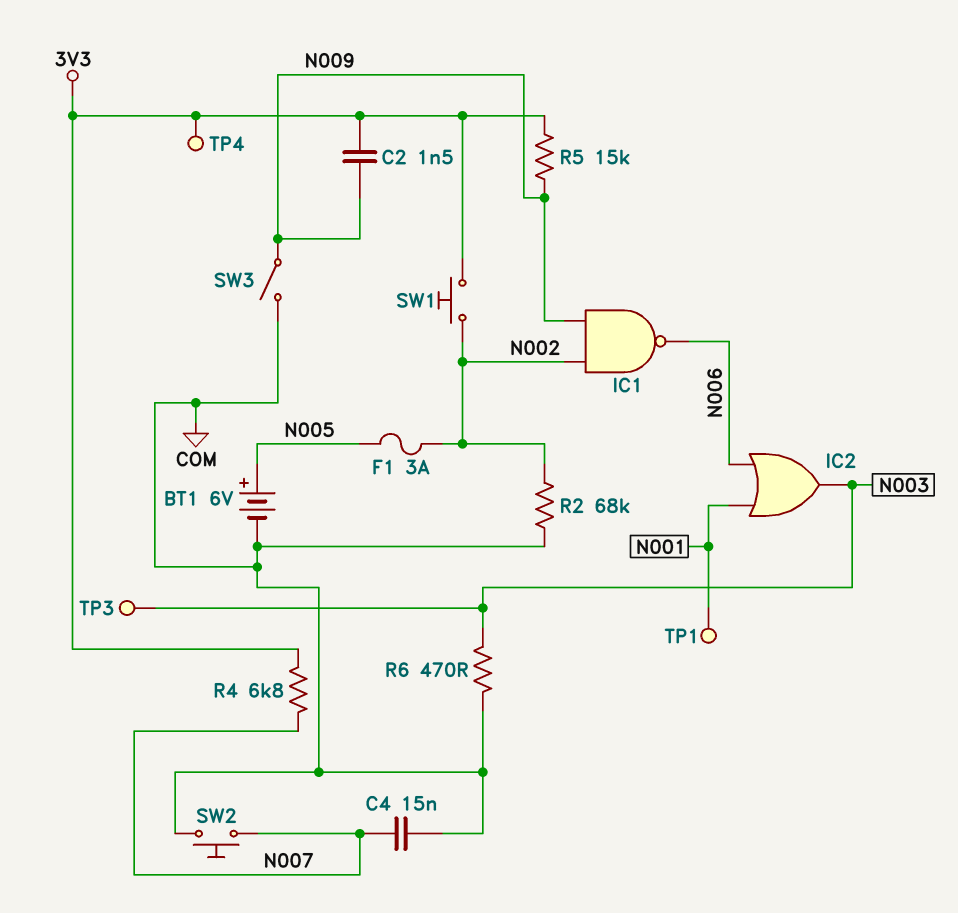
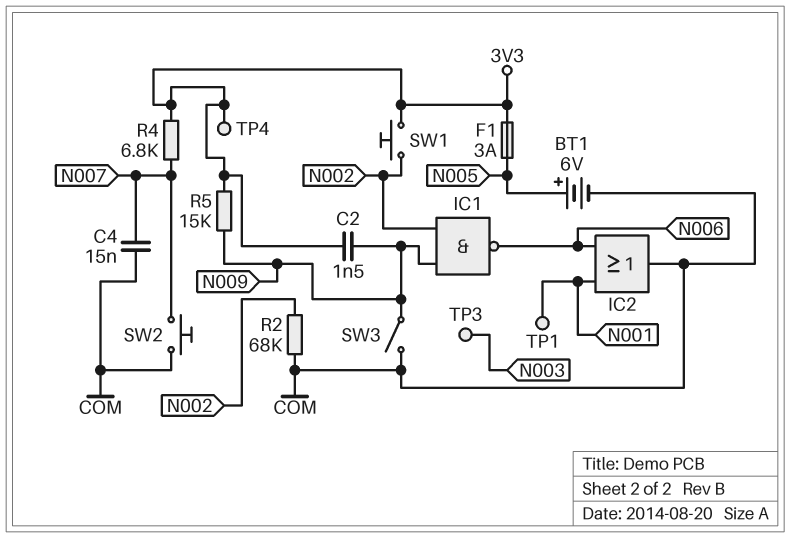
F1: 3A (N002, N005) -> 3A (3V3, N005)
IC2: OR (in N001, in N006, out N003) -> OR (in N001, in N006, out COM)
R6: 470 (COM, N003) -> none

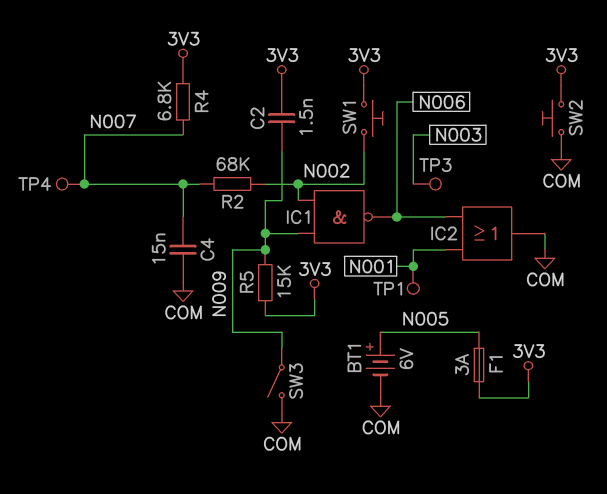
R2: 68k (COM, N002) -> 68k (N002, N007)
SW2: button (COM, N007) -> button (3V3, COM)
TP4: test point (3V3) -> test point (N007)

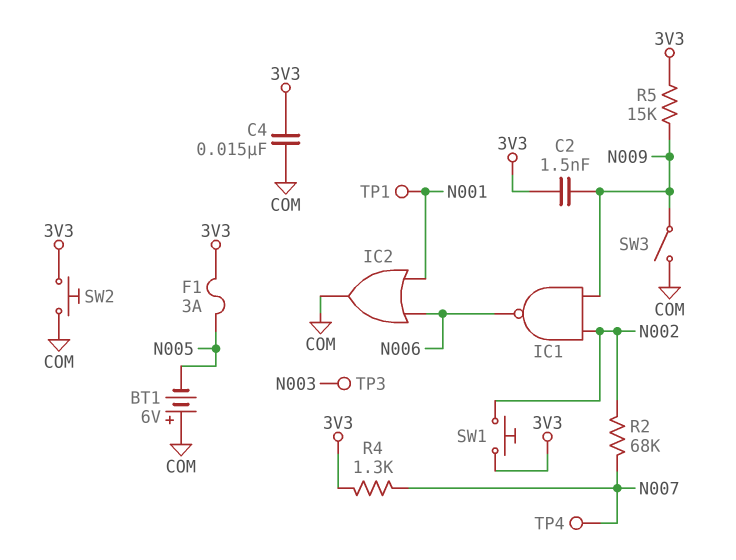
BT1: 6V (plus N005, minus COM) -> 6V (plus COM, minus N005)
C4: 15nF (COM, N007) -> 15nF (3V3, COM)
R4: 6.8k (3V3, N007) -> 1.3k (3V3, N007)

